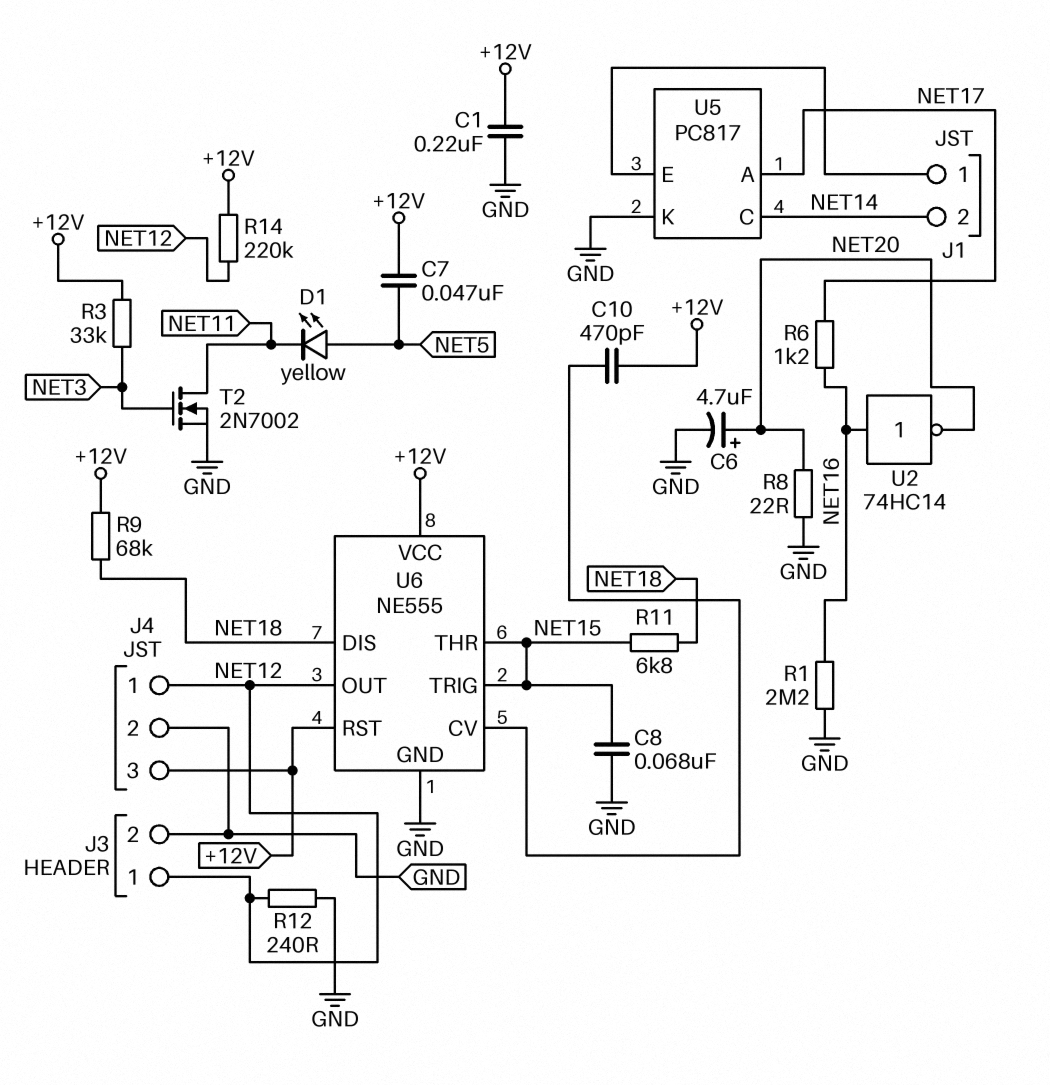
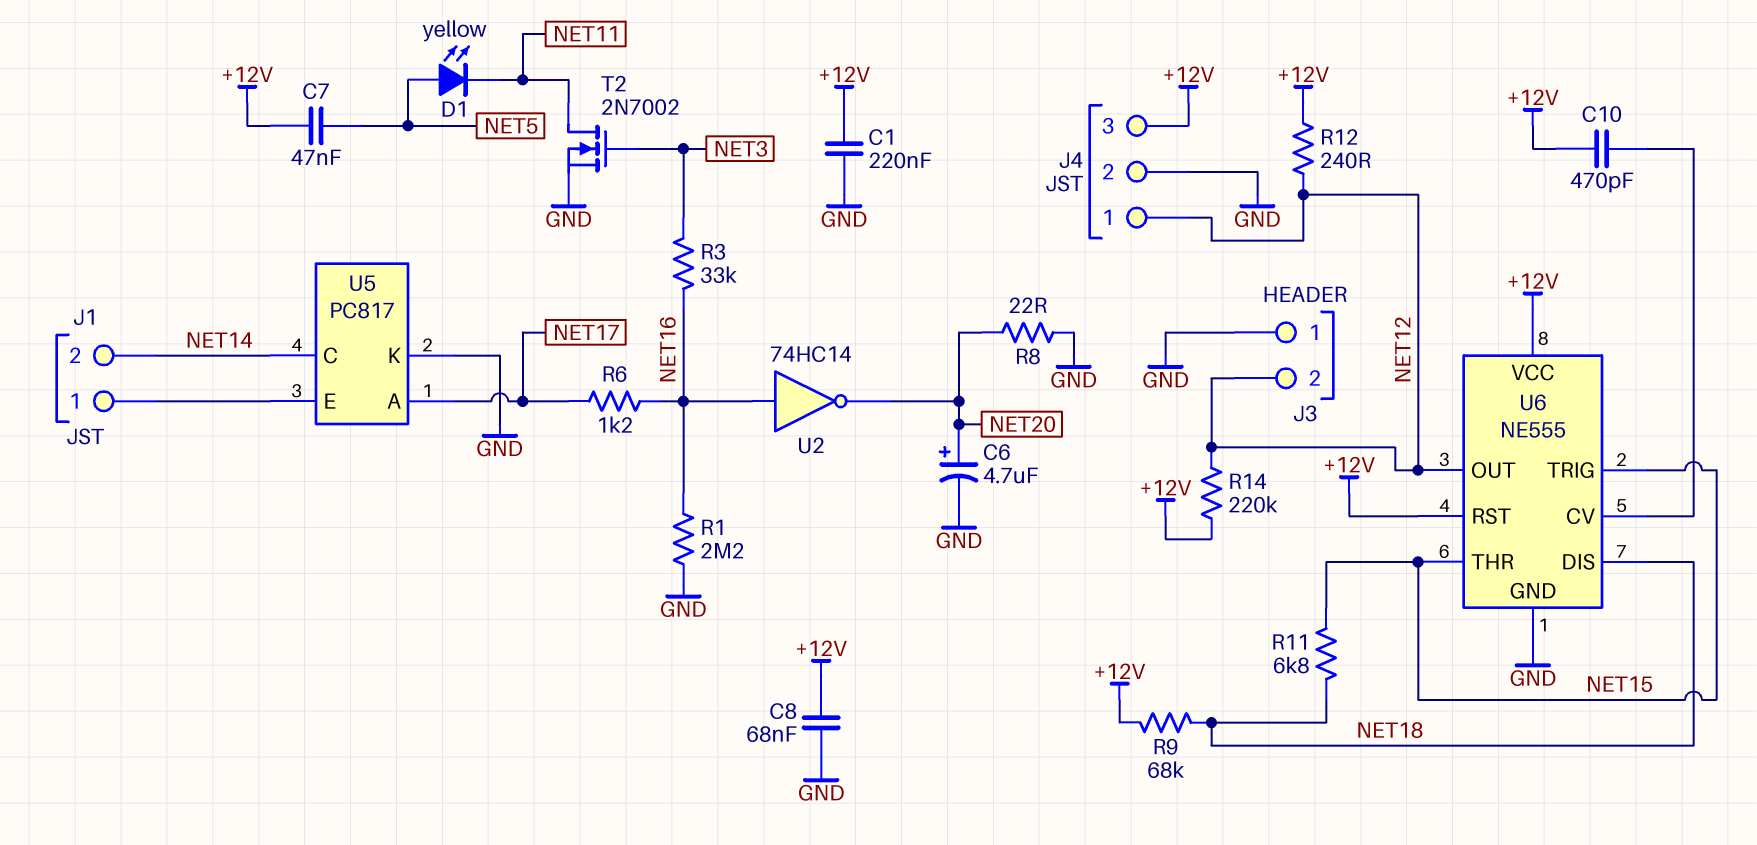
C8: 68nF (GND, NET15) -> 68nF (+12V, GND)
J3 pin 1: NET12 -> GND
J3 pin 2: GND -> NET12
R3: 33k (+12V, NET3) -> 33k (NET3, NET16)
R12: 240 (GND, NET12) -> 240 (+12V, NET12)

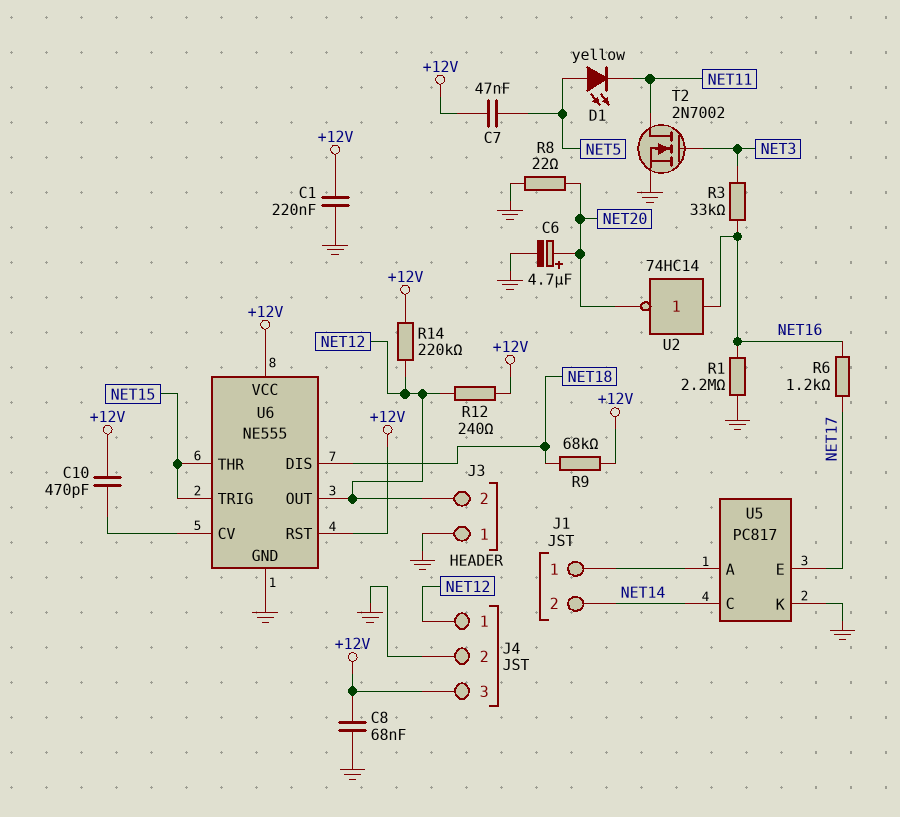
R11: 6.8k (NET15, NET18) -> none
U5 pin A: NET17 -> J1/1
U5 pin E: J1/1 -> NET17

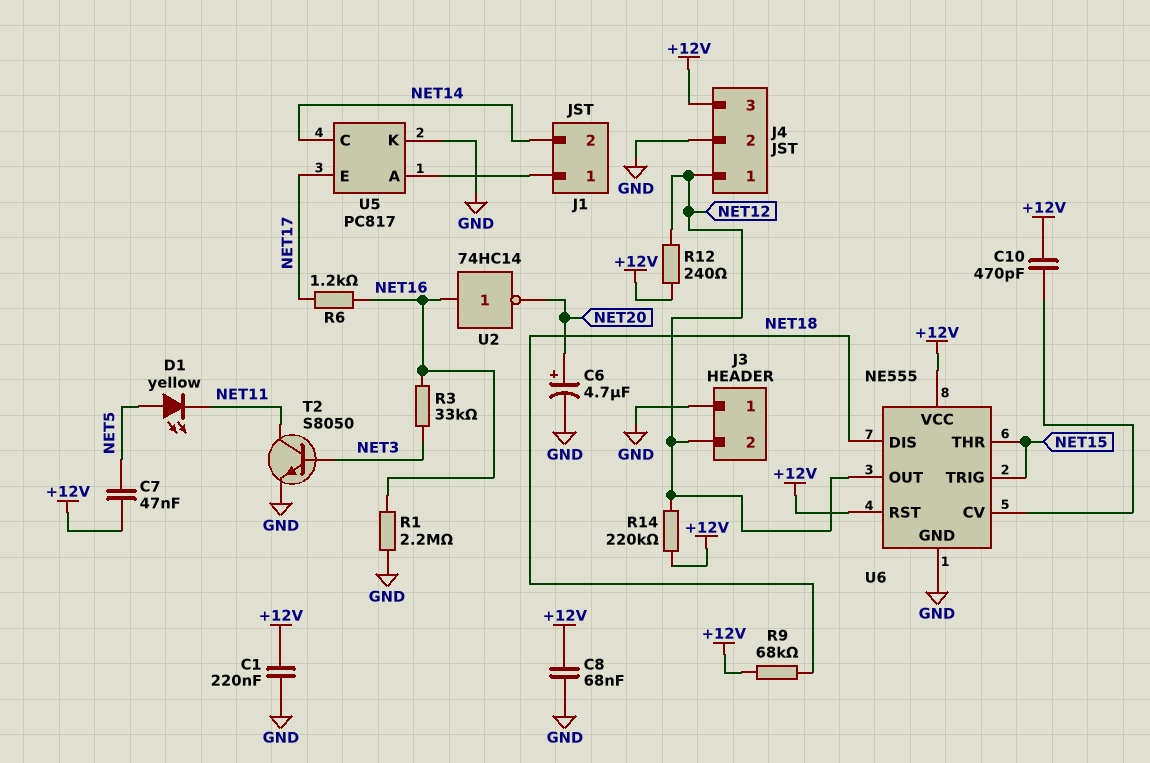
R8: 22 (GND, NET20) -> none
T2: NMOS 2N7002 (G NET3, D NET11, S GND) -> NPN S8050 (B NET3, C NET11, E GND)

